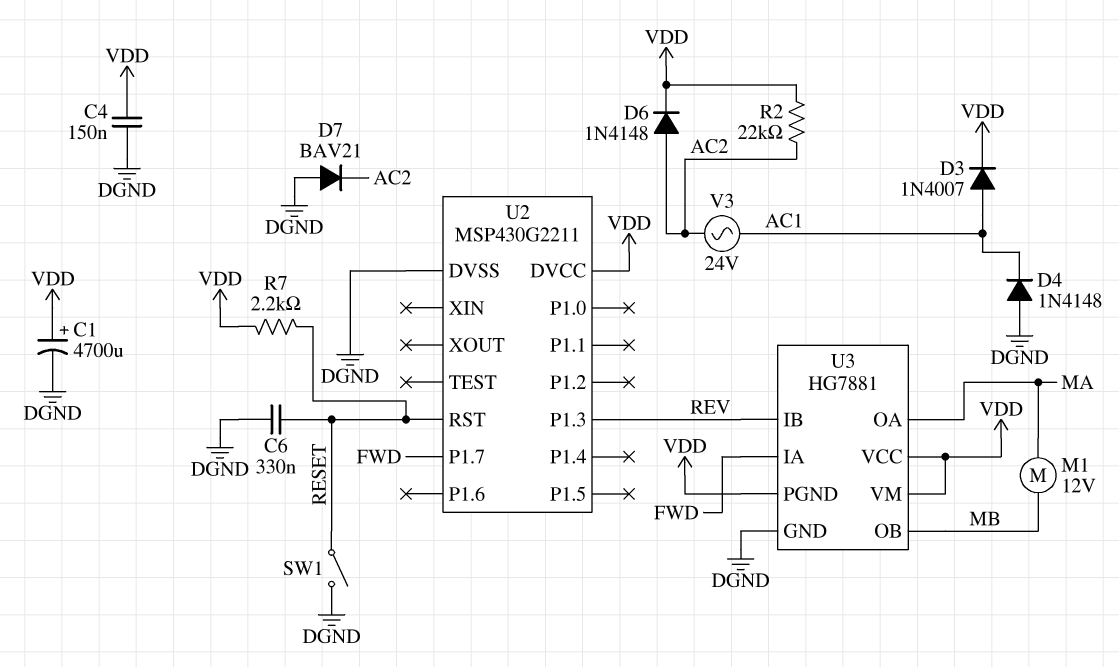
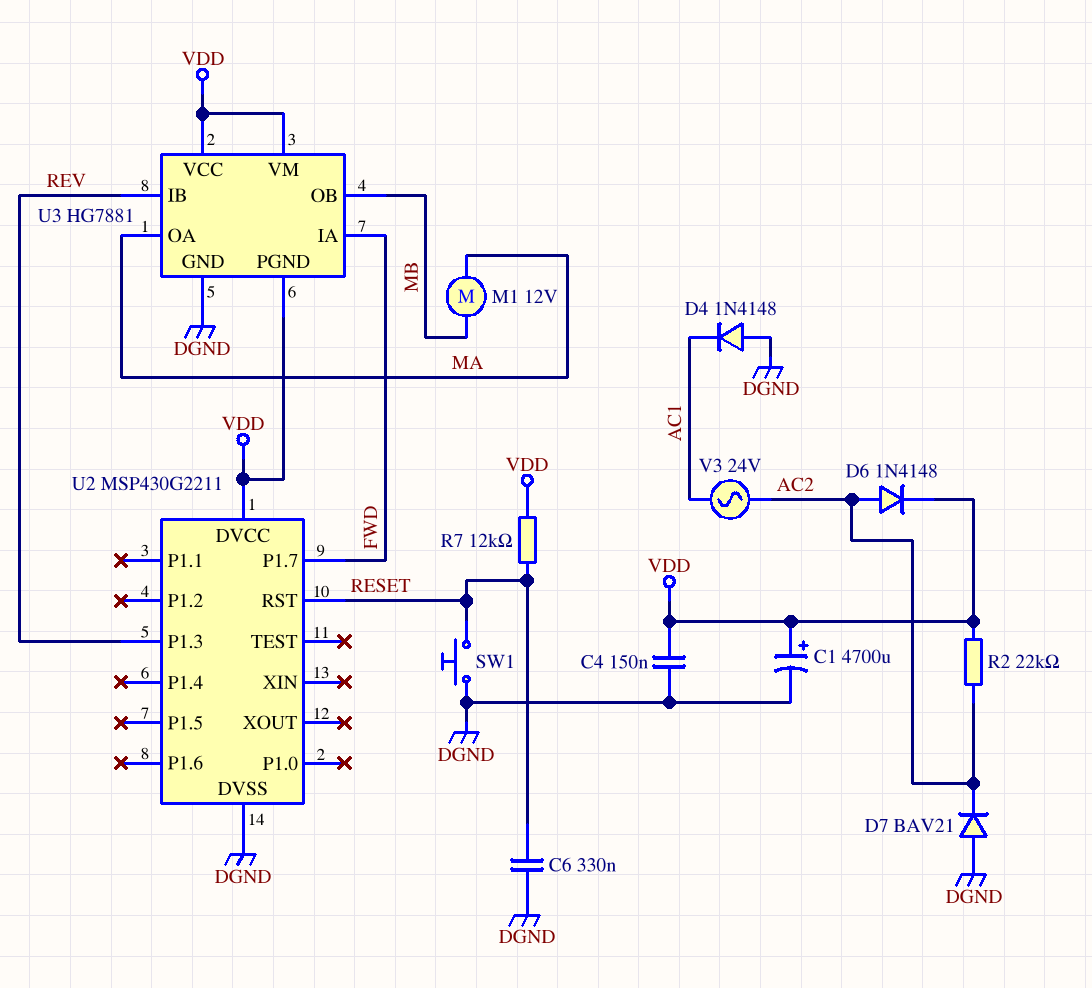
D3: diode 1N4007 (A AC1, K VDD) -> none
R7: 2.2k (RESET, VDD) -> 12k (RESET, VDD)
SW1: switch (DGND, RESET) -> button (DGND, RESET)

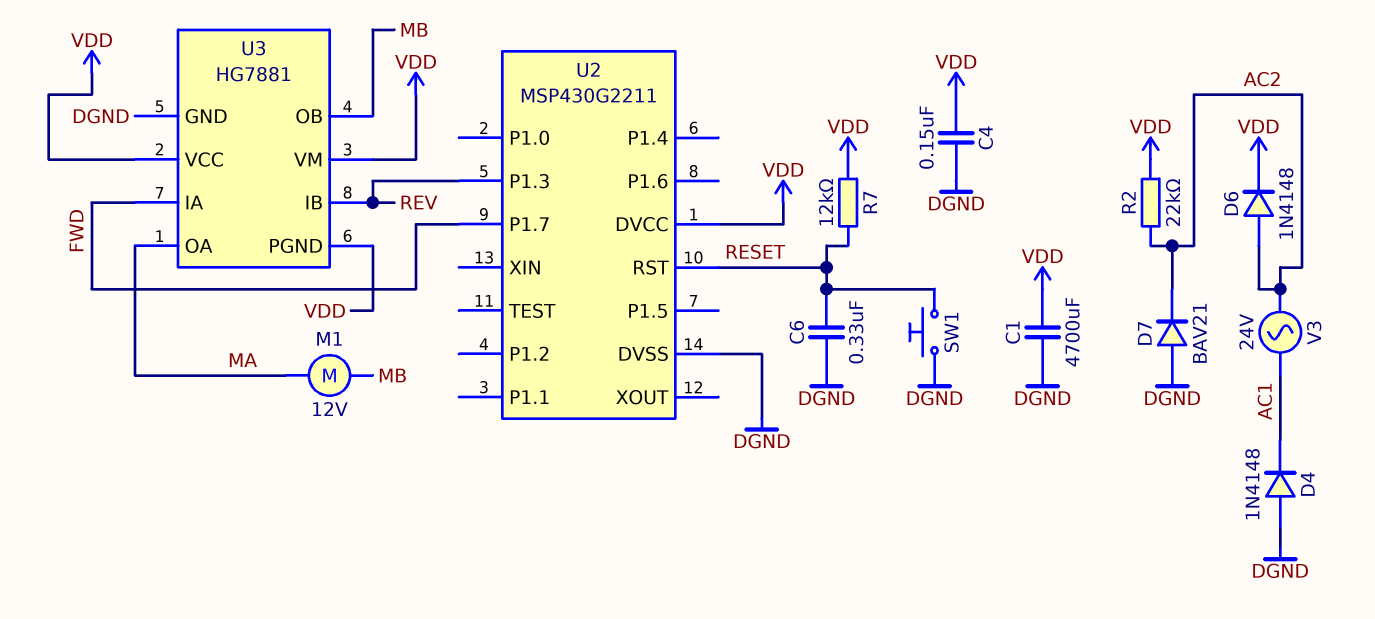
C1: 4700uF (plus VDD, minus DGND) -> 4700uF (DGND, VDD)

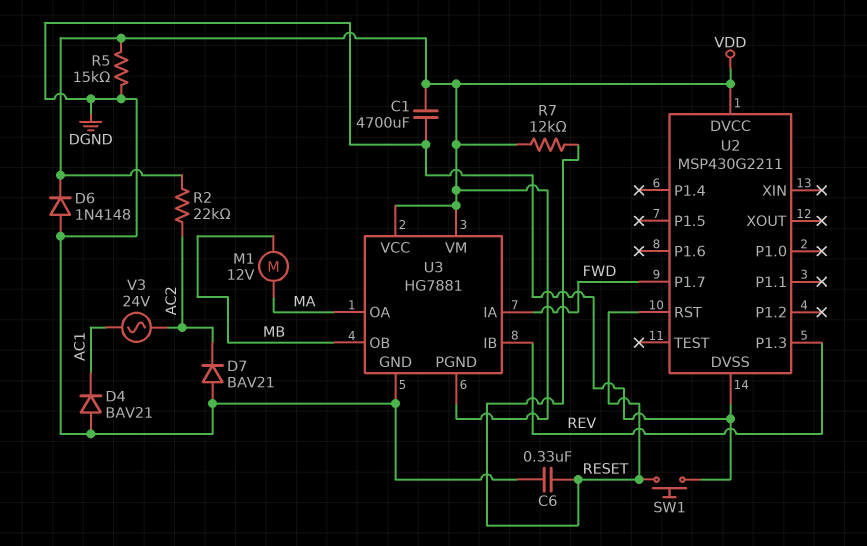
C4: 150nF (DGND, VDD) -> none
D4: diode 1N4148 (A DGND, K AC1) -> diode BAV21 (A DGND, K AC1)
D6: diode 1N4148 (A AC2, K VDD) -> diode 1N4148 (A DGND, K VDD)
R5: none -> 15k (DGND, VDD)

